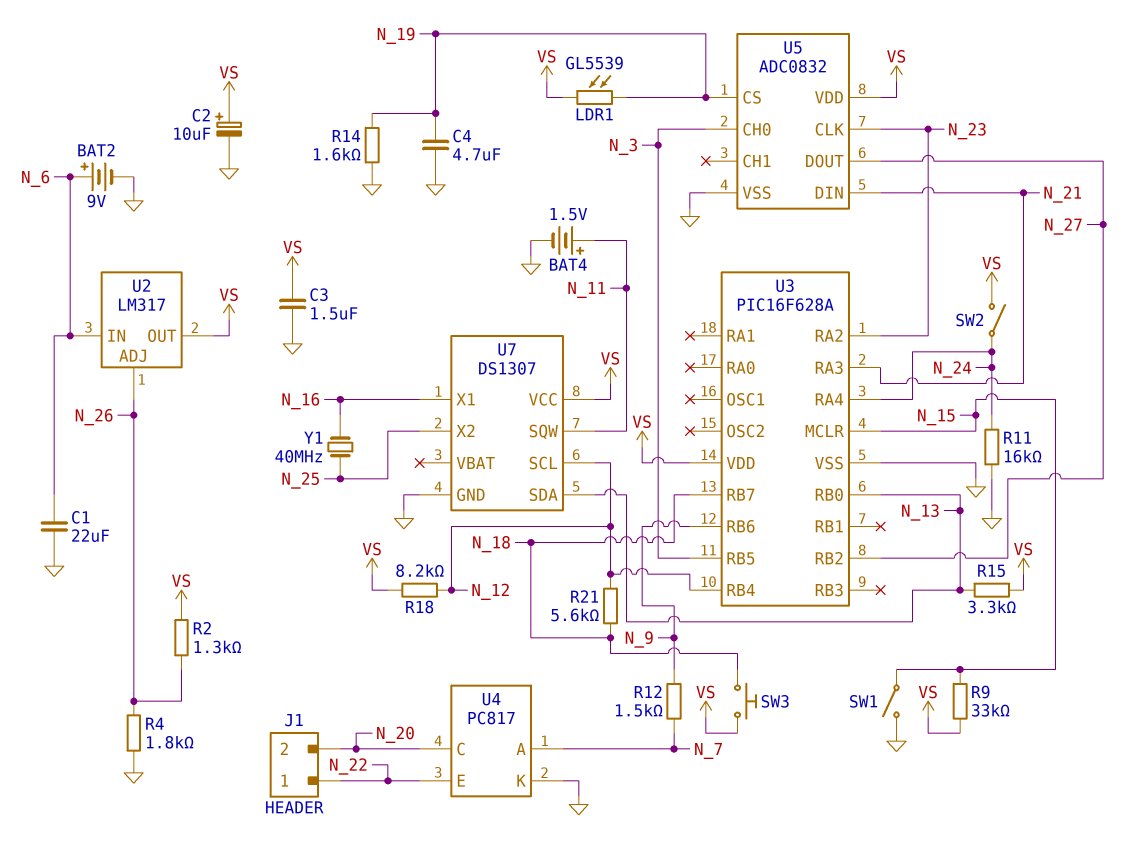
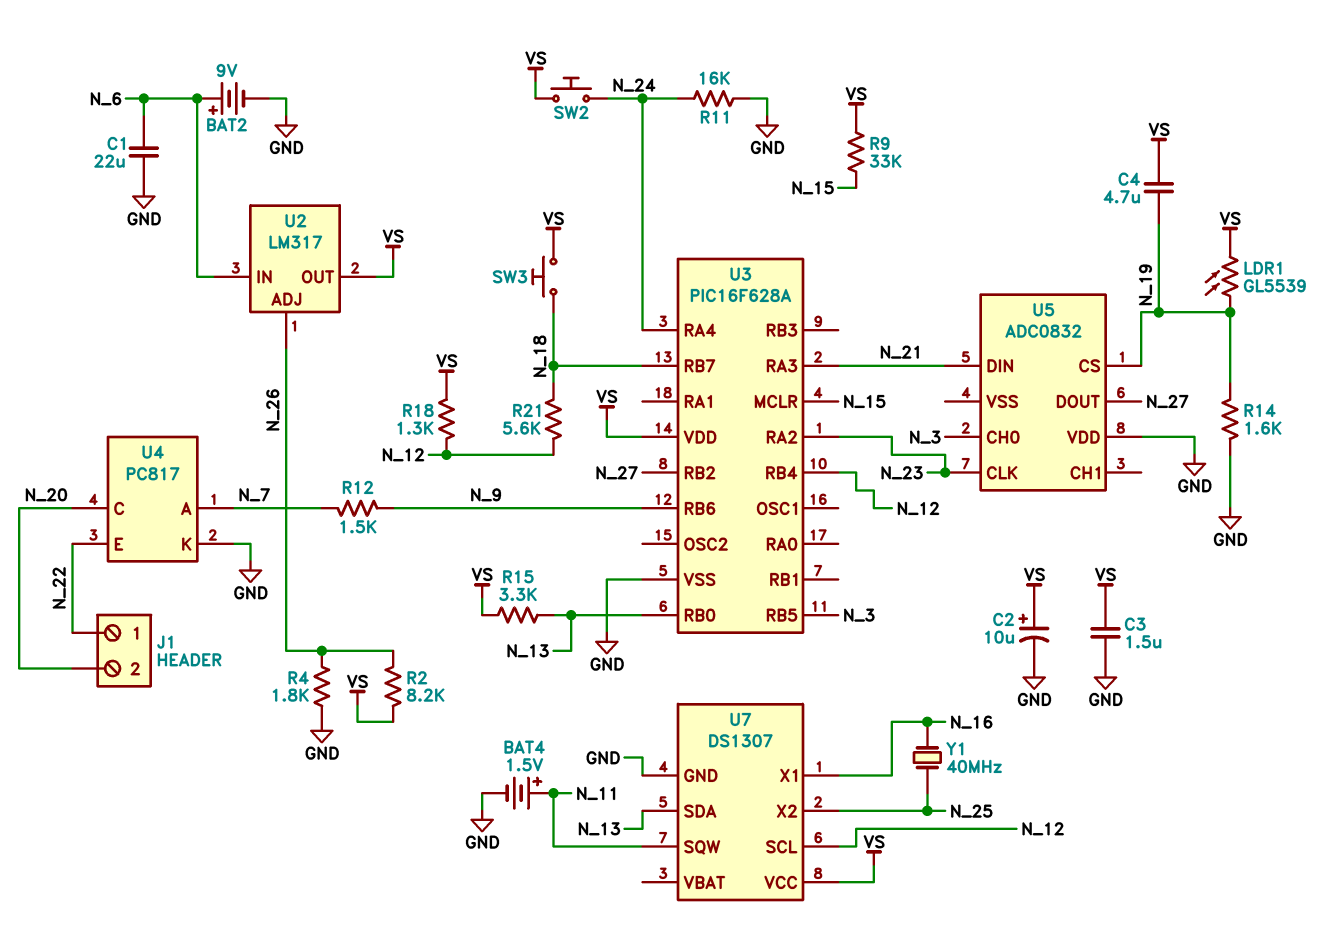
C4: 4.7uF (GND, N_19) -> 4.7uF (N_19, VS)
R2: 1.3k (N_26, VS) -> 8.2k (N_26, VS)
R18: 8.2k (N_12, VS) -> 1.3k (N_12, VS)
SW1: switch (GND, N_15) -> none
SW2: switch (N_24, VS) -> button (N_24, VS)
U5 pin VDD: VS -> GND
U5 pin VSS: GND -> none

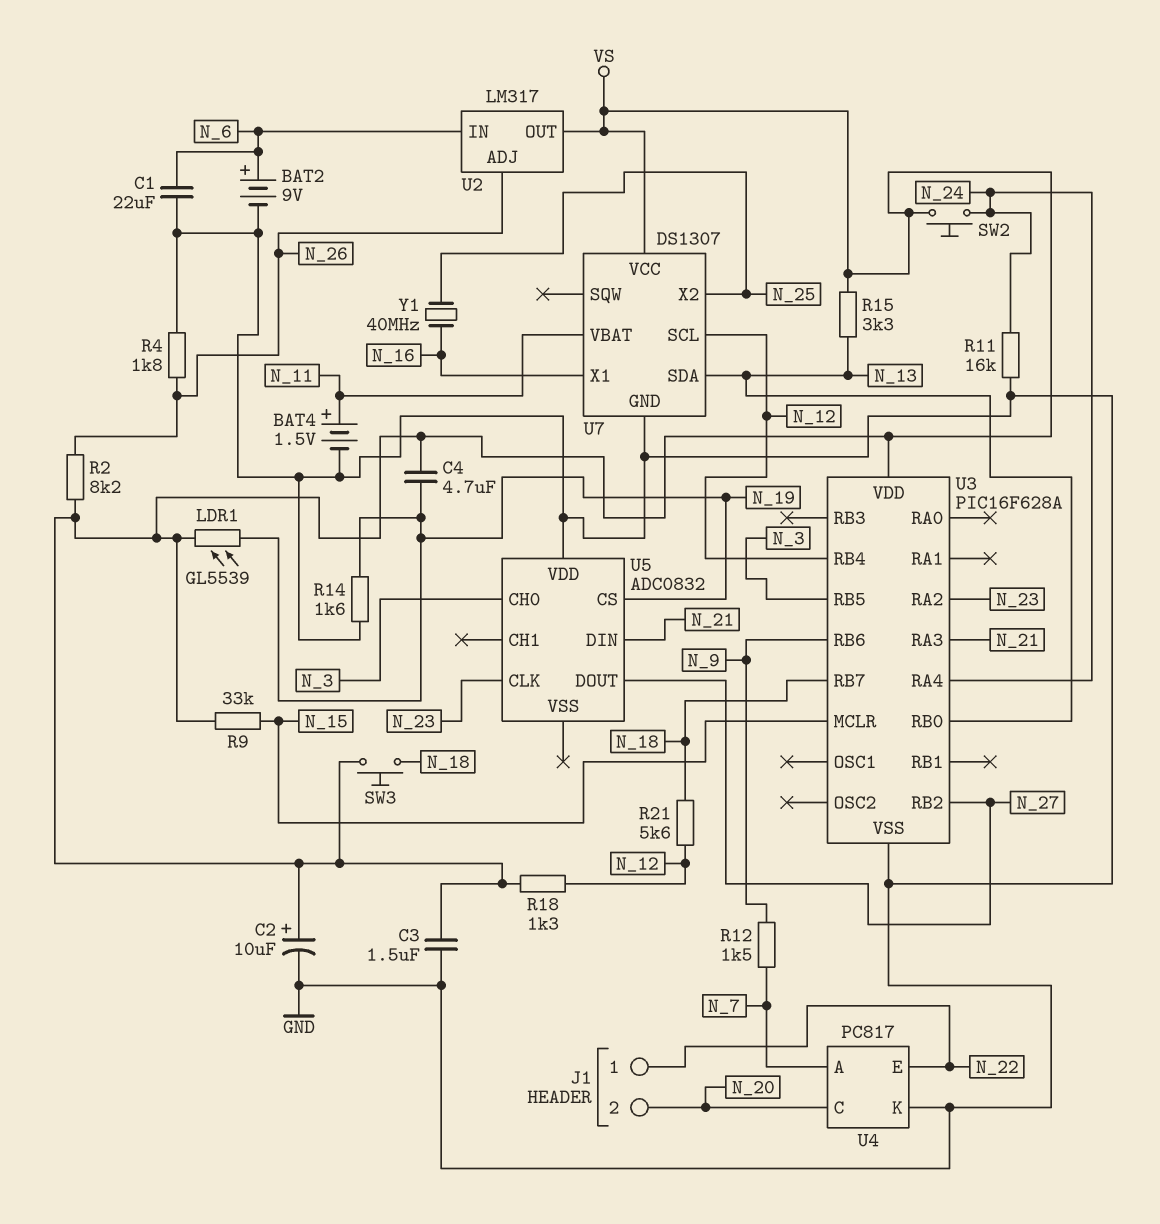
U7 pin SQW: N_11 -> none
U7 pin VBAT: none -> N_11

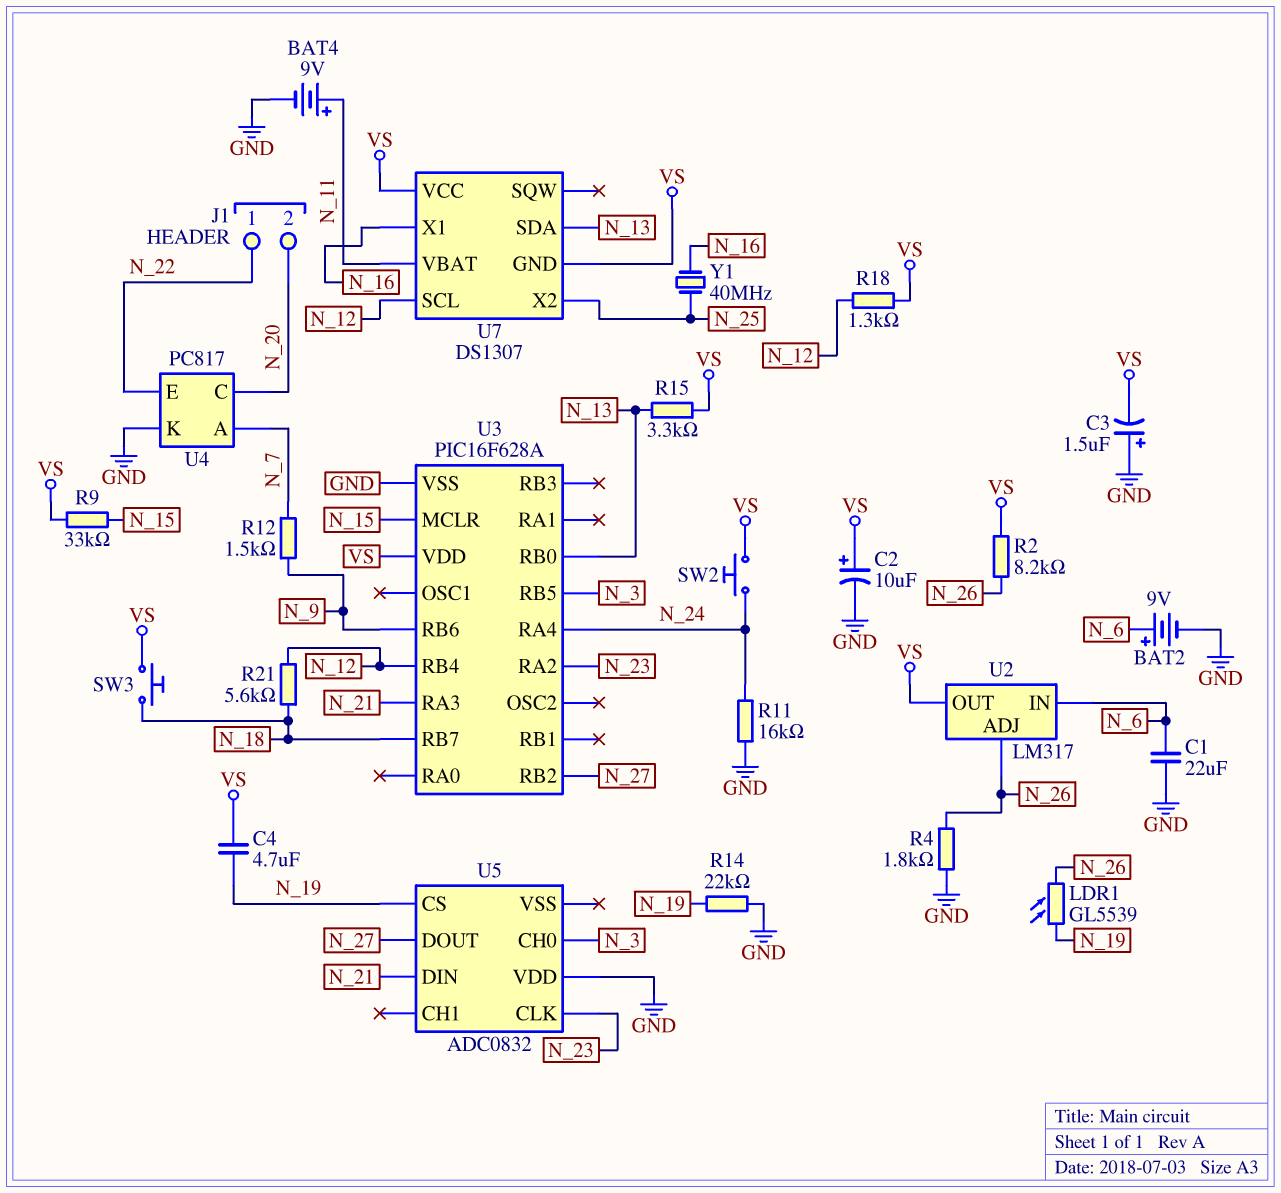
BAT4: 1.5V (plus N_11, minus GND) -> 9V (plus N_11, minus GND)
C3: 1.5uF (GND, VS) -> 1.5uF (plus GND, minus VS)
LDR1: GL5539 (N_19, VS) -> GL5539 (N_19, N_26)
R14: 1.6k (GND, N_19) -> 22k (GND, N_19)
U7 pin GND: GND -> VS

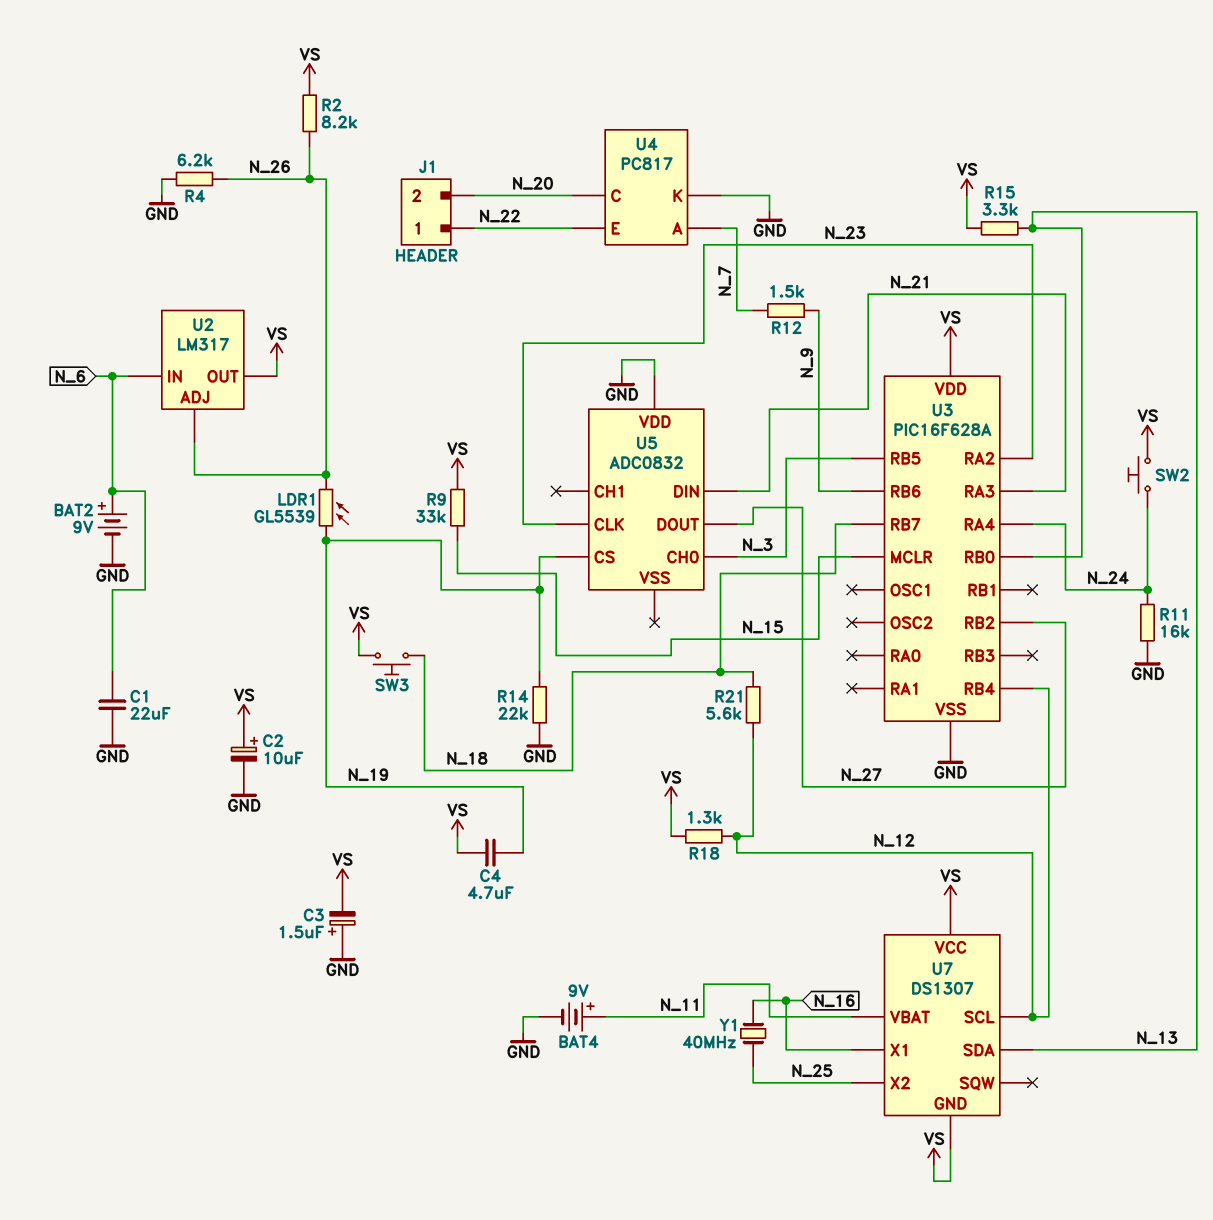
R4: 1.8k (GND, N_26) -> 6.2k (GND, N_26)

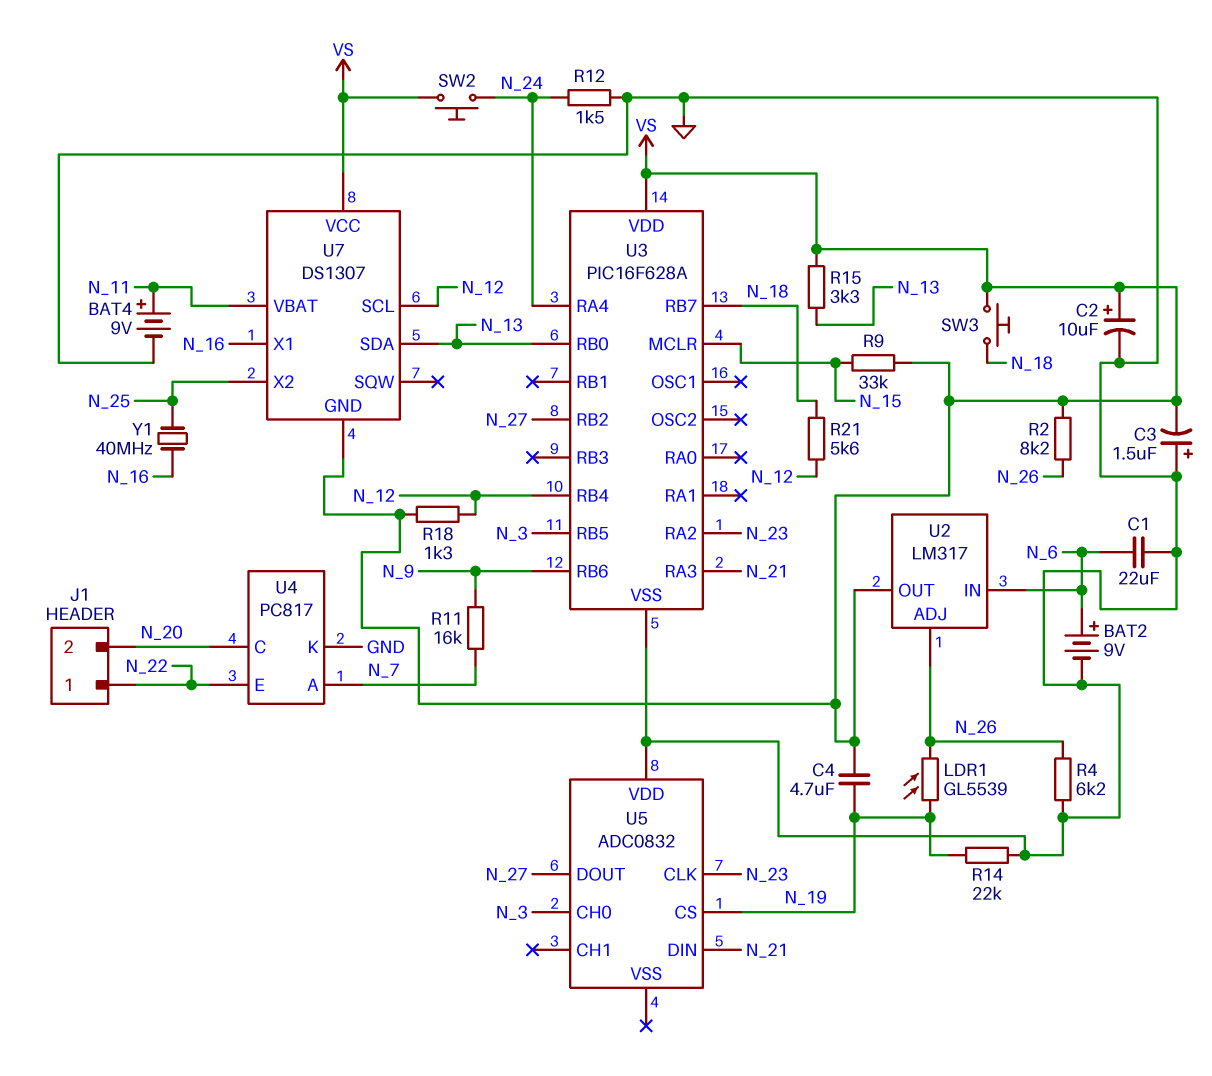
R11: 16k (GND, N_24) -> 16k (N_7, N_9)
R12: 1.5k (N_7, N_9) -> 1.5k (GND, N_24)

